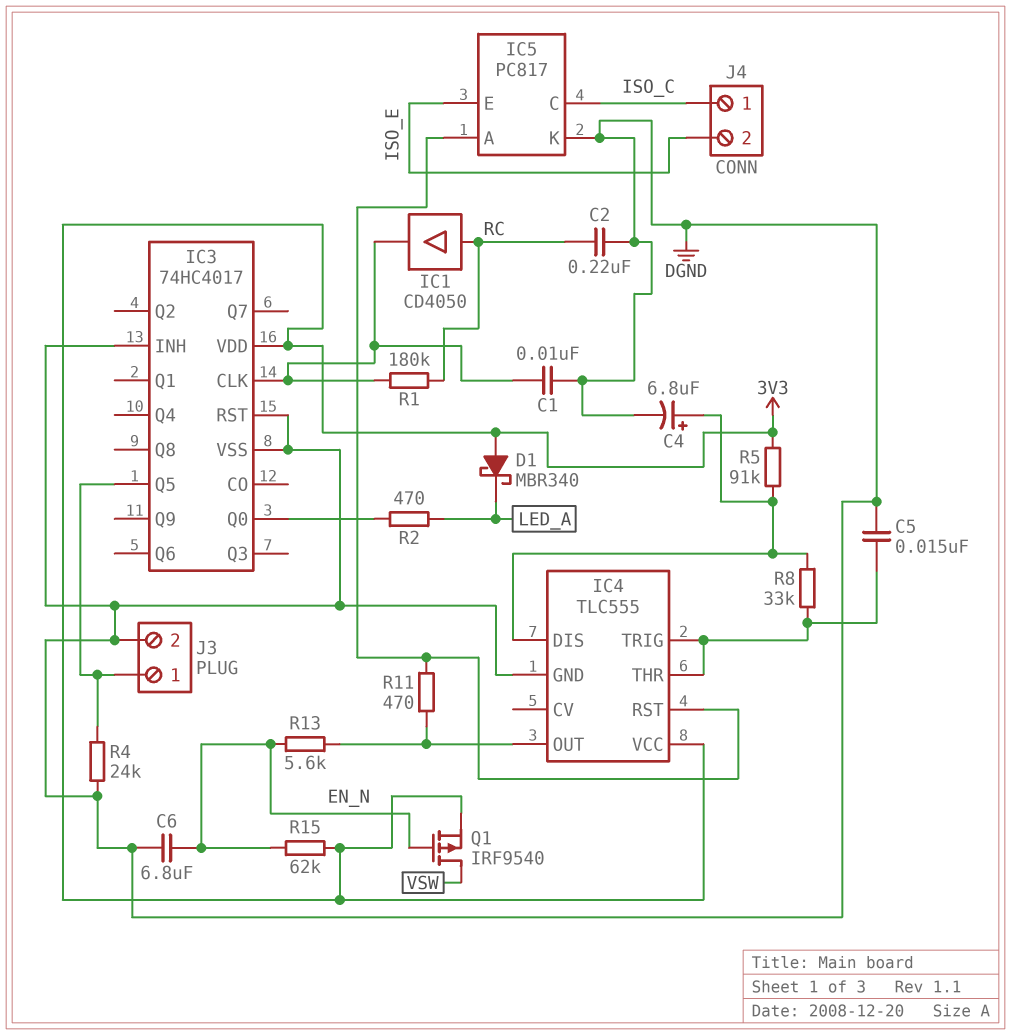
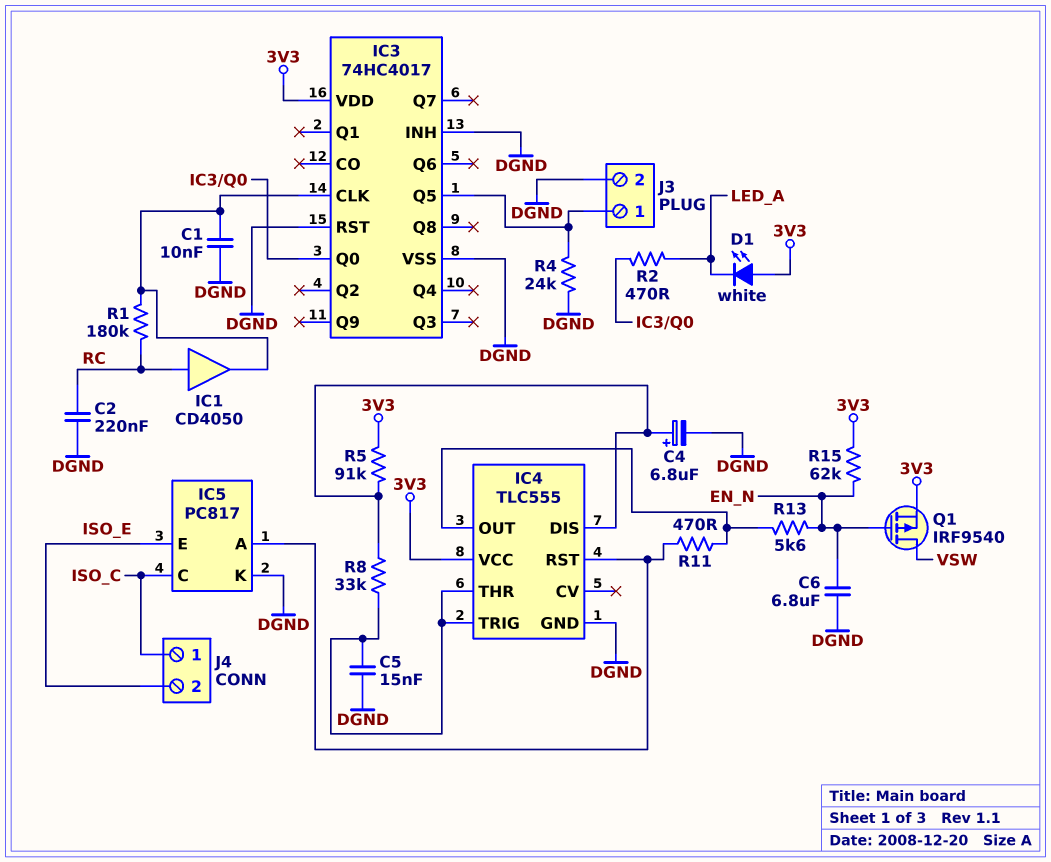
D1: schottky MBR340 (A 3V3, K LED_A) -> LED white (A 3V3, K LED_A)

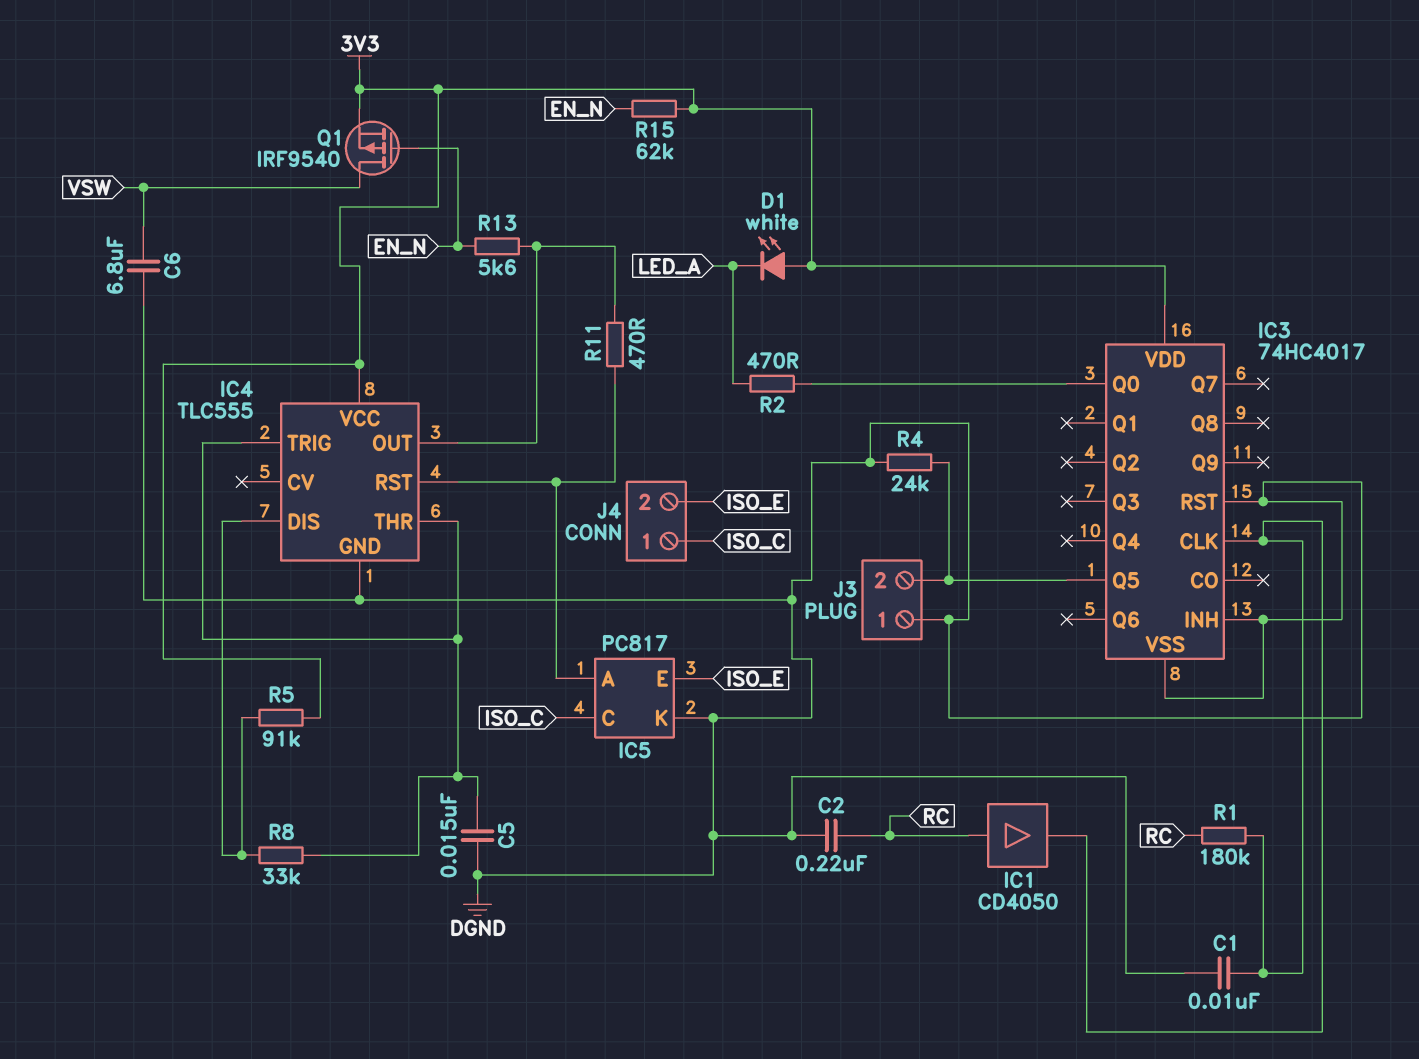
C4: 6.8uF (plus IC4/DIS, minus DGND) -> none
C6: 6.8uF (DGND, EN_N) -> 6.8uF (DGND, VSW)
J3 pin 1: IC3/Q5 -> DGND
J3 pin 2: DGND -> IC3/Q5

